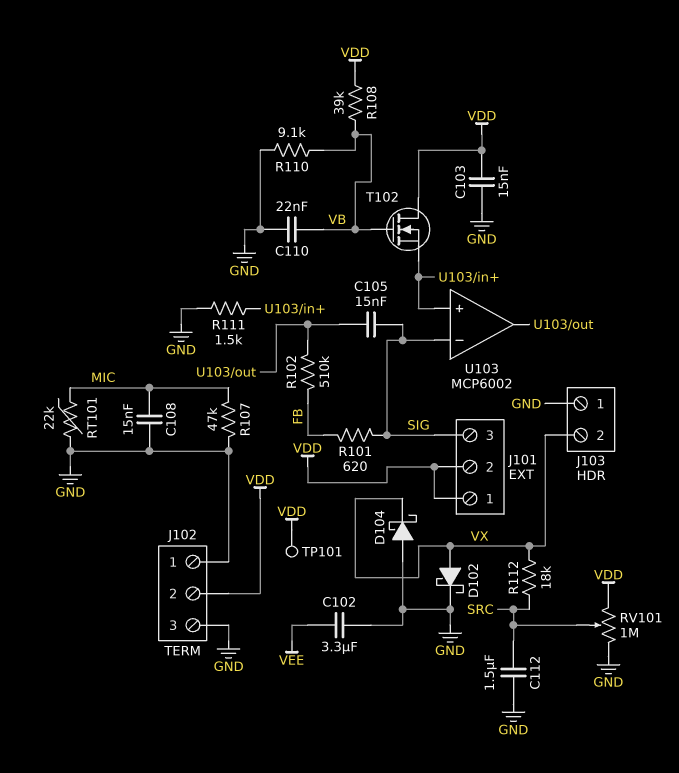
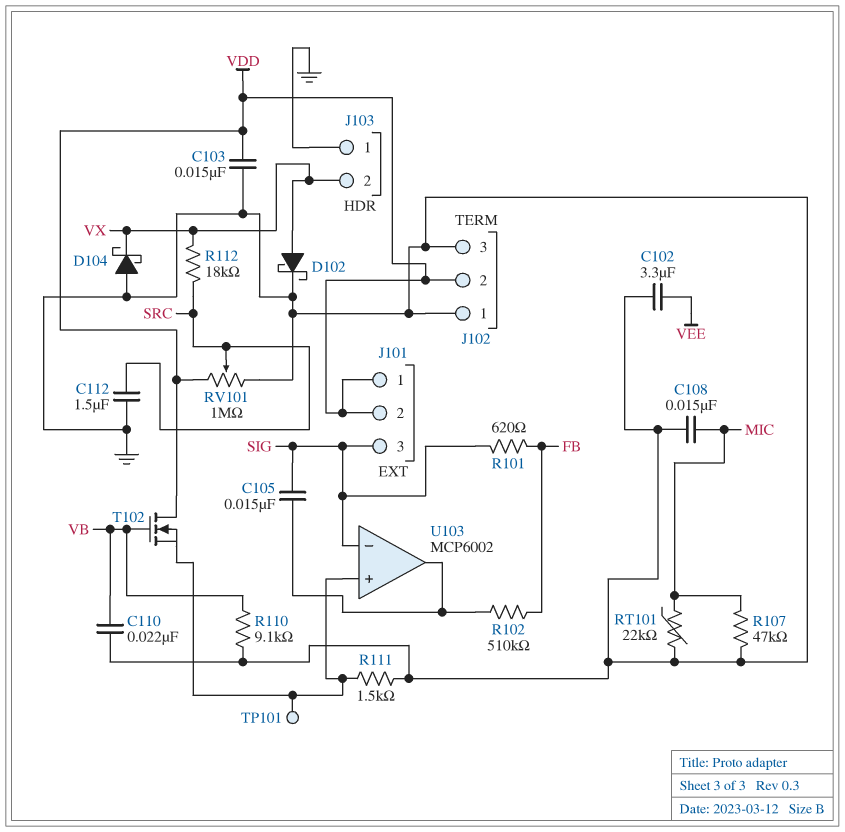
R108: 39k (VB, VDD) -> none
TP101: test point (VDD) -> test point (U103/in+)

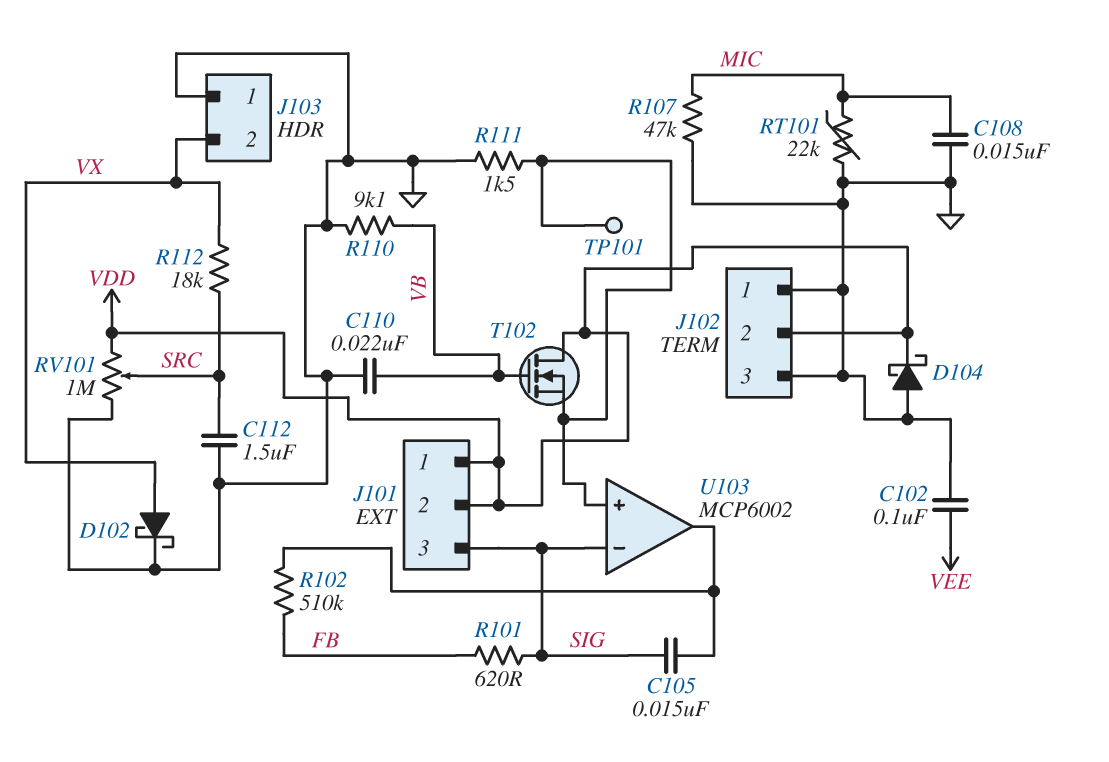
C102: 3.3uF (GND, VEE) -> 100nF (GND, VEE)
C103: 15nF (GND, VDD) -> none
D104: schottky (A GND, K VX) -> schottky (A GND, K VDD)

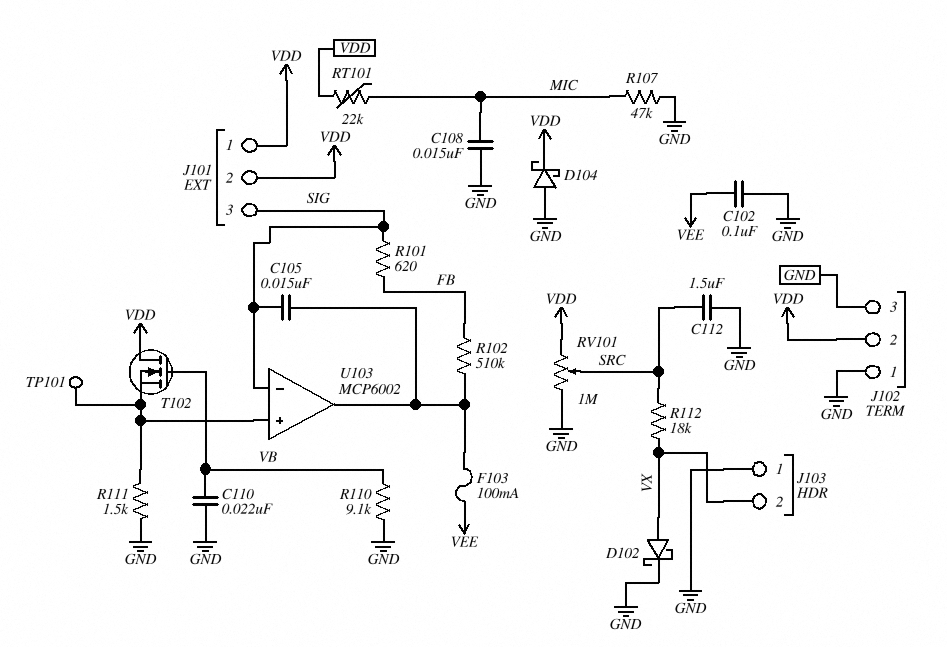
F103: none -> 100mA (U103/out, VEE)
RT101: 22k (GND, MIC) -> 22k (MIC, VDD)

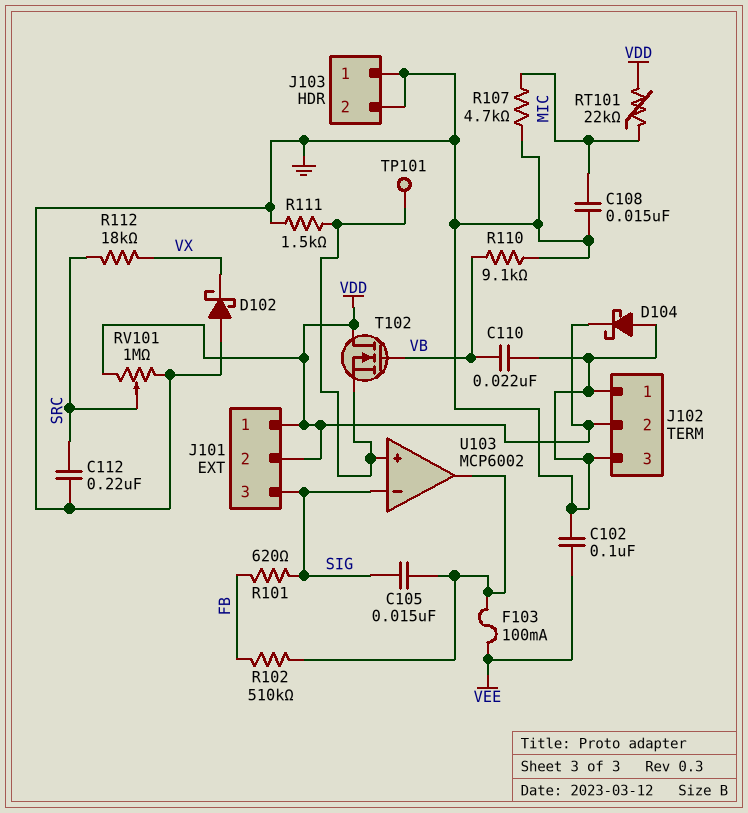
C112: 1.5uF (GND, SRC) -> 220nF (GND, SRC)
D102: schottky (A VX, K GND) -> schottky (A GND, K VX)
J103 pin 2: VX -> GND
R107: 47k (GND, MIC) -> 4.7k (GND, MIC)

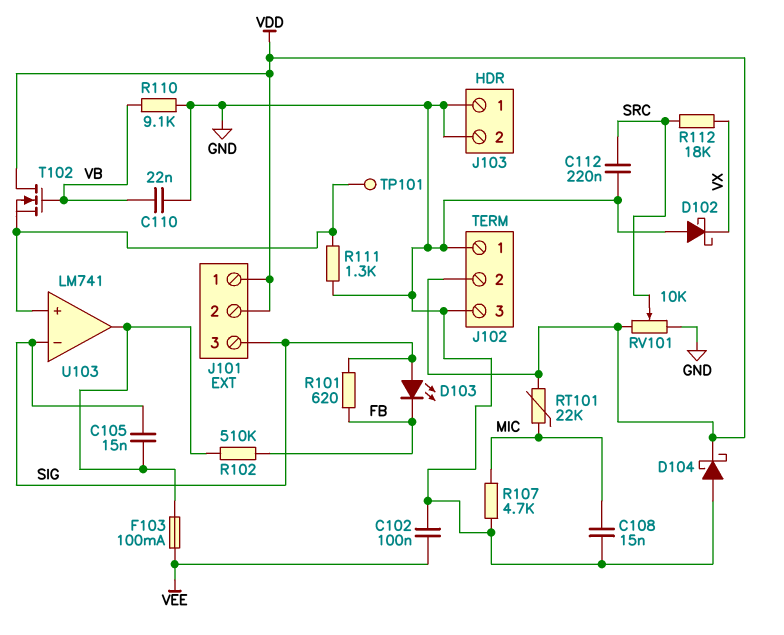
D103: none -> LED (A SIG, K FB)
R111: 1.5k (GND, U103/in+) -> 1.3k (GND, U103/in+)
RV101: 1M (GND, VDD, wiper SRC) -> 10k (GND, VDD, wiper SRC)
U103: MCP6002 -> LM741

